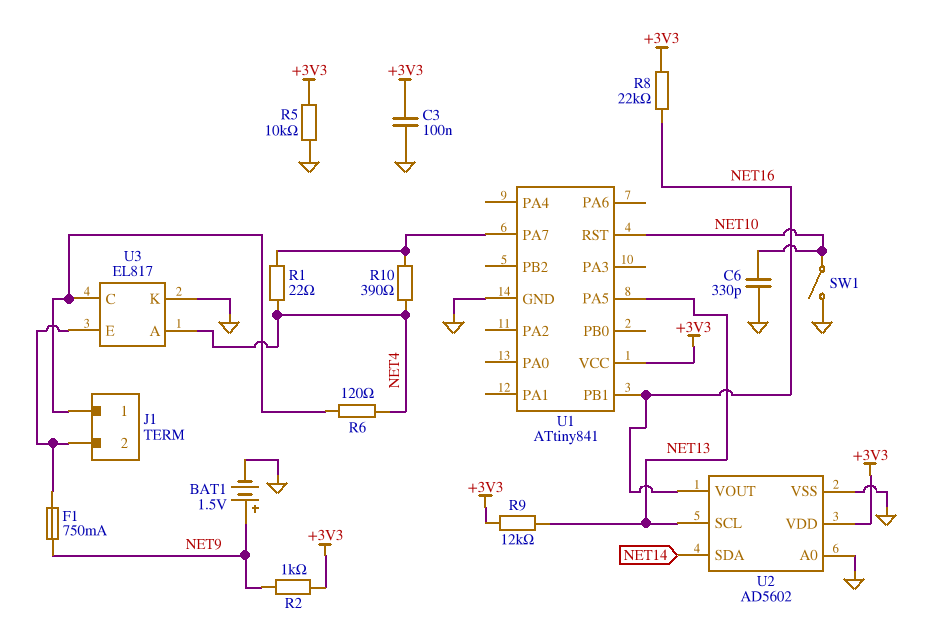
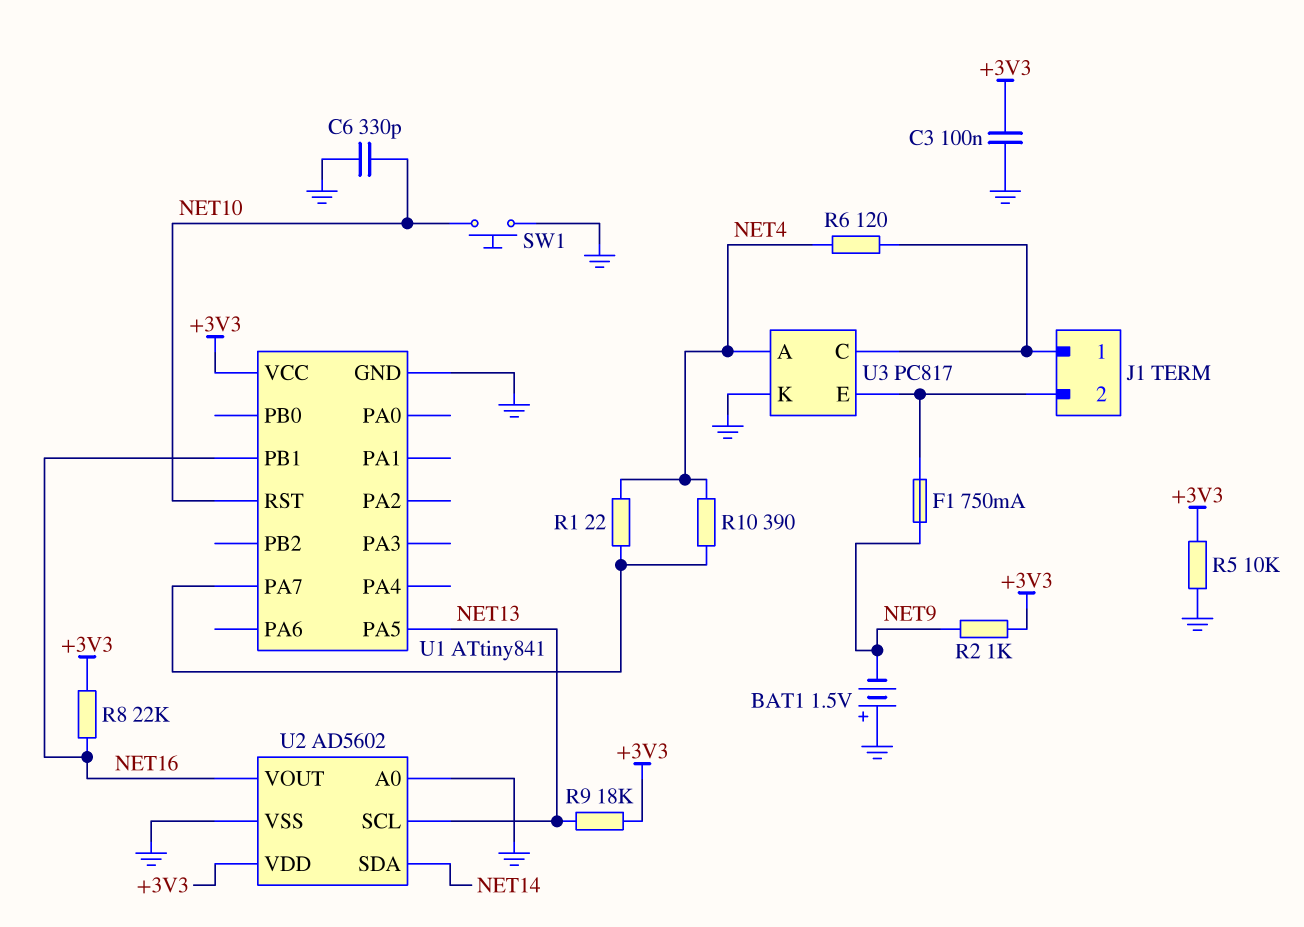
BAT1: 1.5V (plus NET9, minus GND) -> 1.5V (plus GND, minus NET9)
R9: 12k (+3V3, NET13) -> 18k (+3V3, NET13)
SW1: switch (GND, NET10) -> button (GND, NET10)
U3: EL817 -> PC817

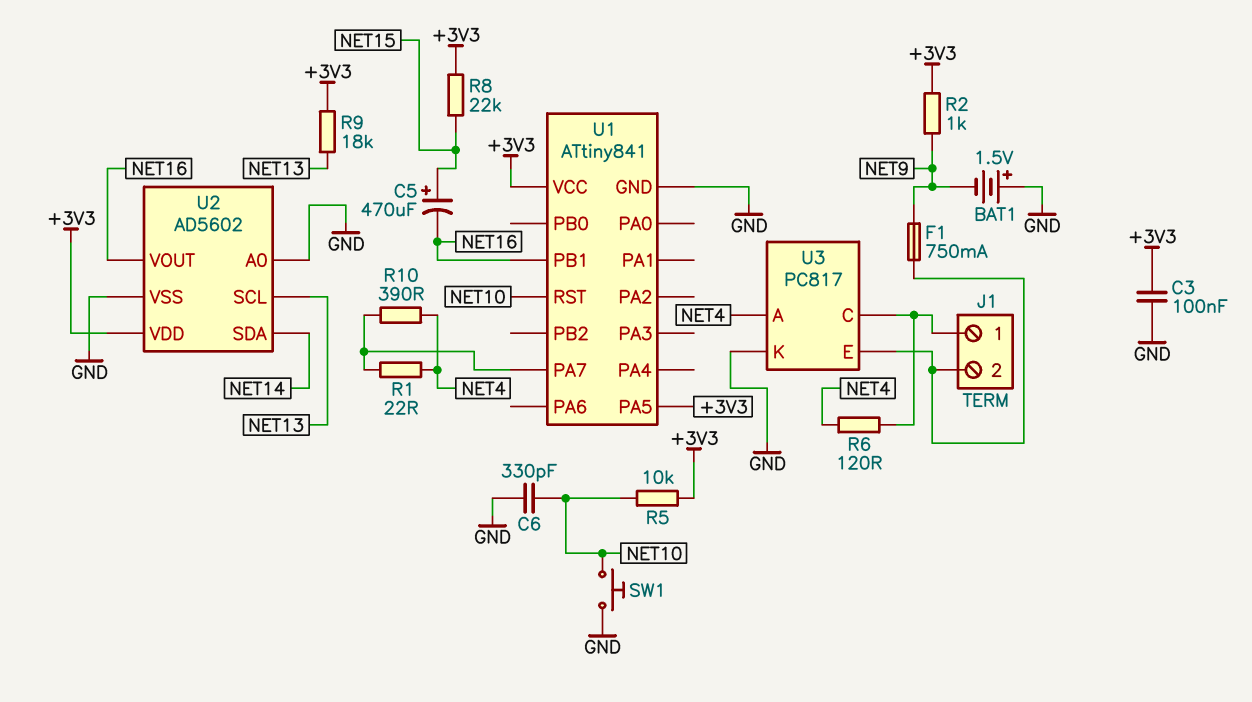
C5: none -> 470uF (plus NET15, minus NET16)
R5: 10k (+3V3, GND) -> 10k (+3V3, NET10)
R8: 22k (+3V3, NET16) -> 22k (+3V3, NET15)
U1 pin PA5: NET13 -> +3V3

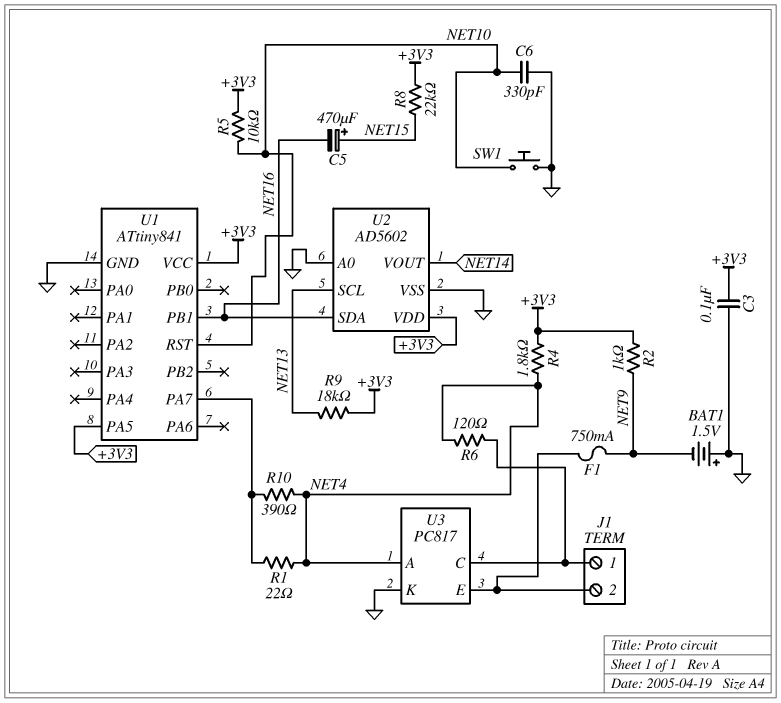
R4: none -> 1.8k (+3V3, NET4)
U2 pin SDA: NET14 -> NET16
U2 pin VOUT: NET16 -> NET14

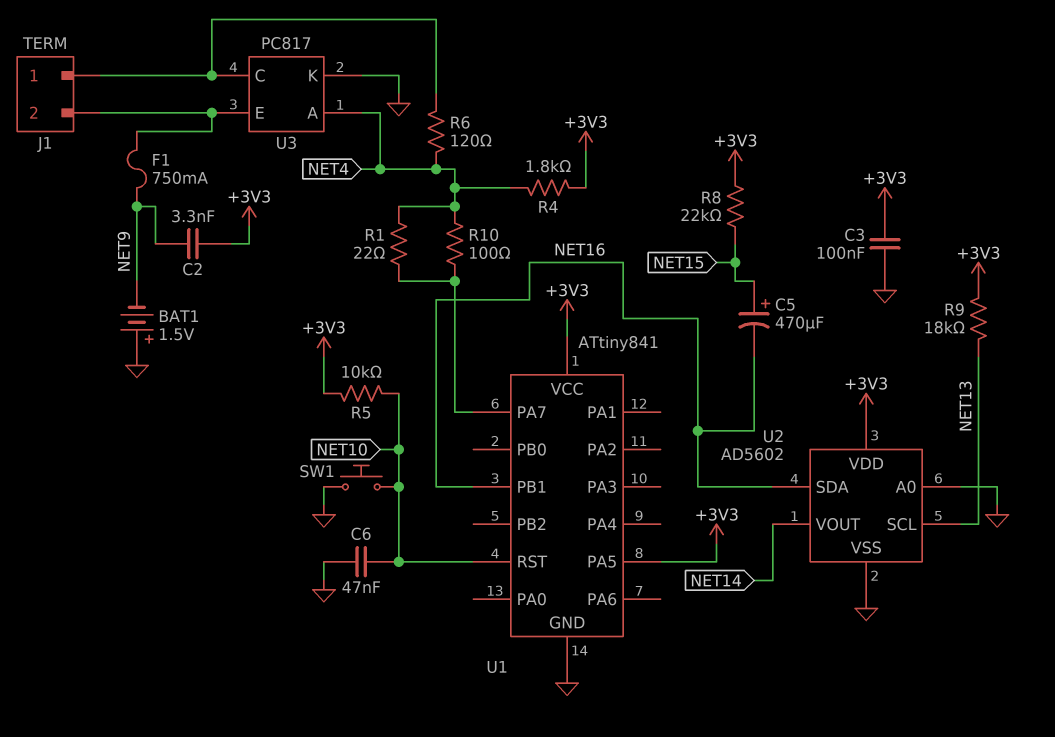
C2: none -> 3.3nF (+3V3, NET9)
C6: 330pF (GND, NET10) -> 47nF (GND, NET10)
R2: 1k (+3V3, NET9) -> none
R10: 390 (NET4, U1/PA7) -> 100 (NET4, U1/PA7)

